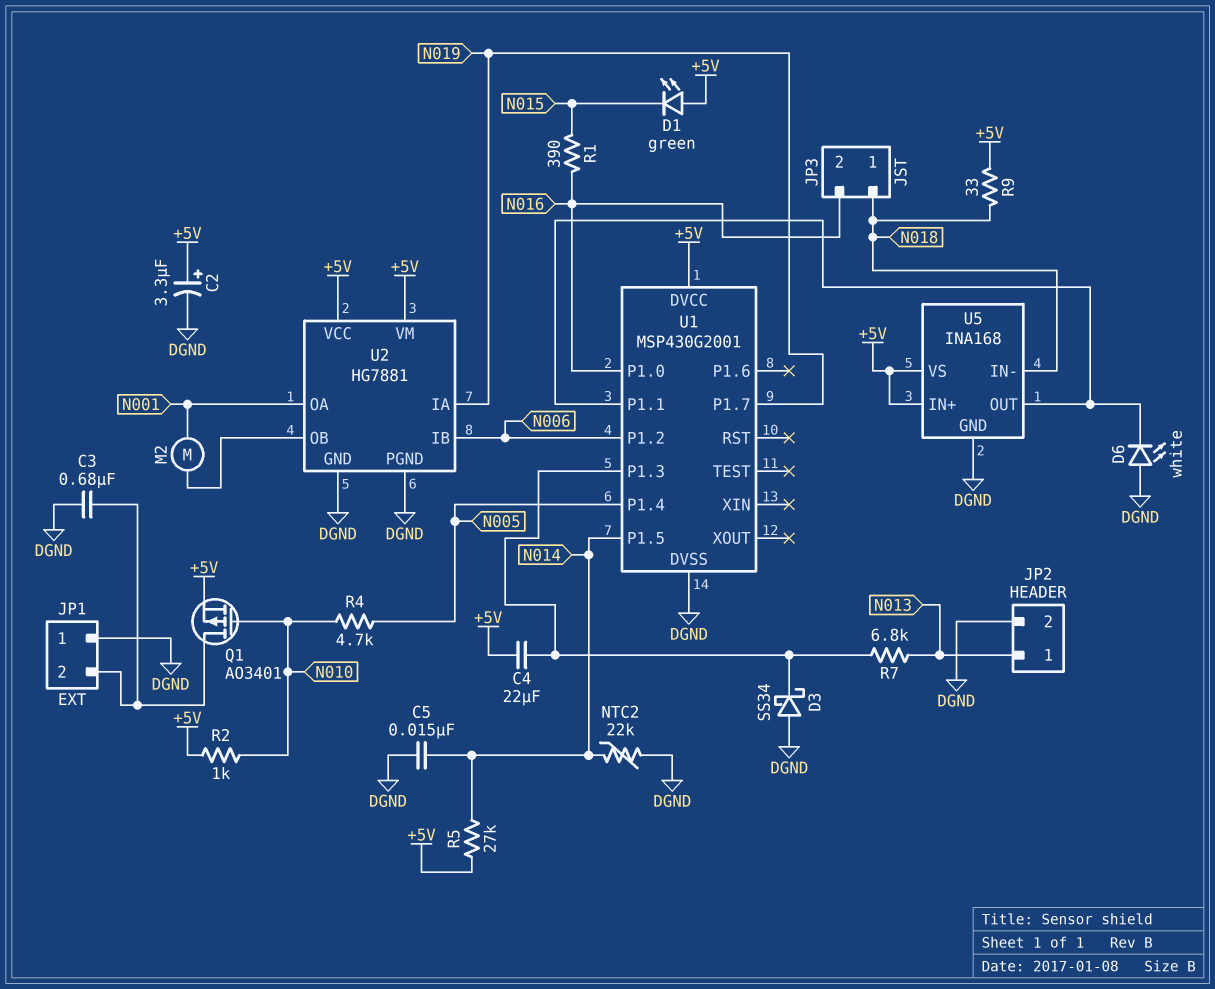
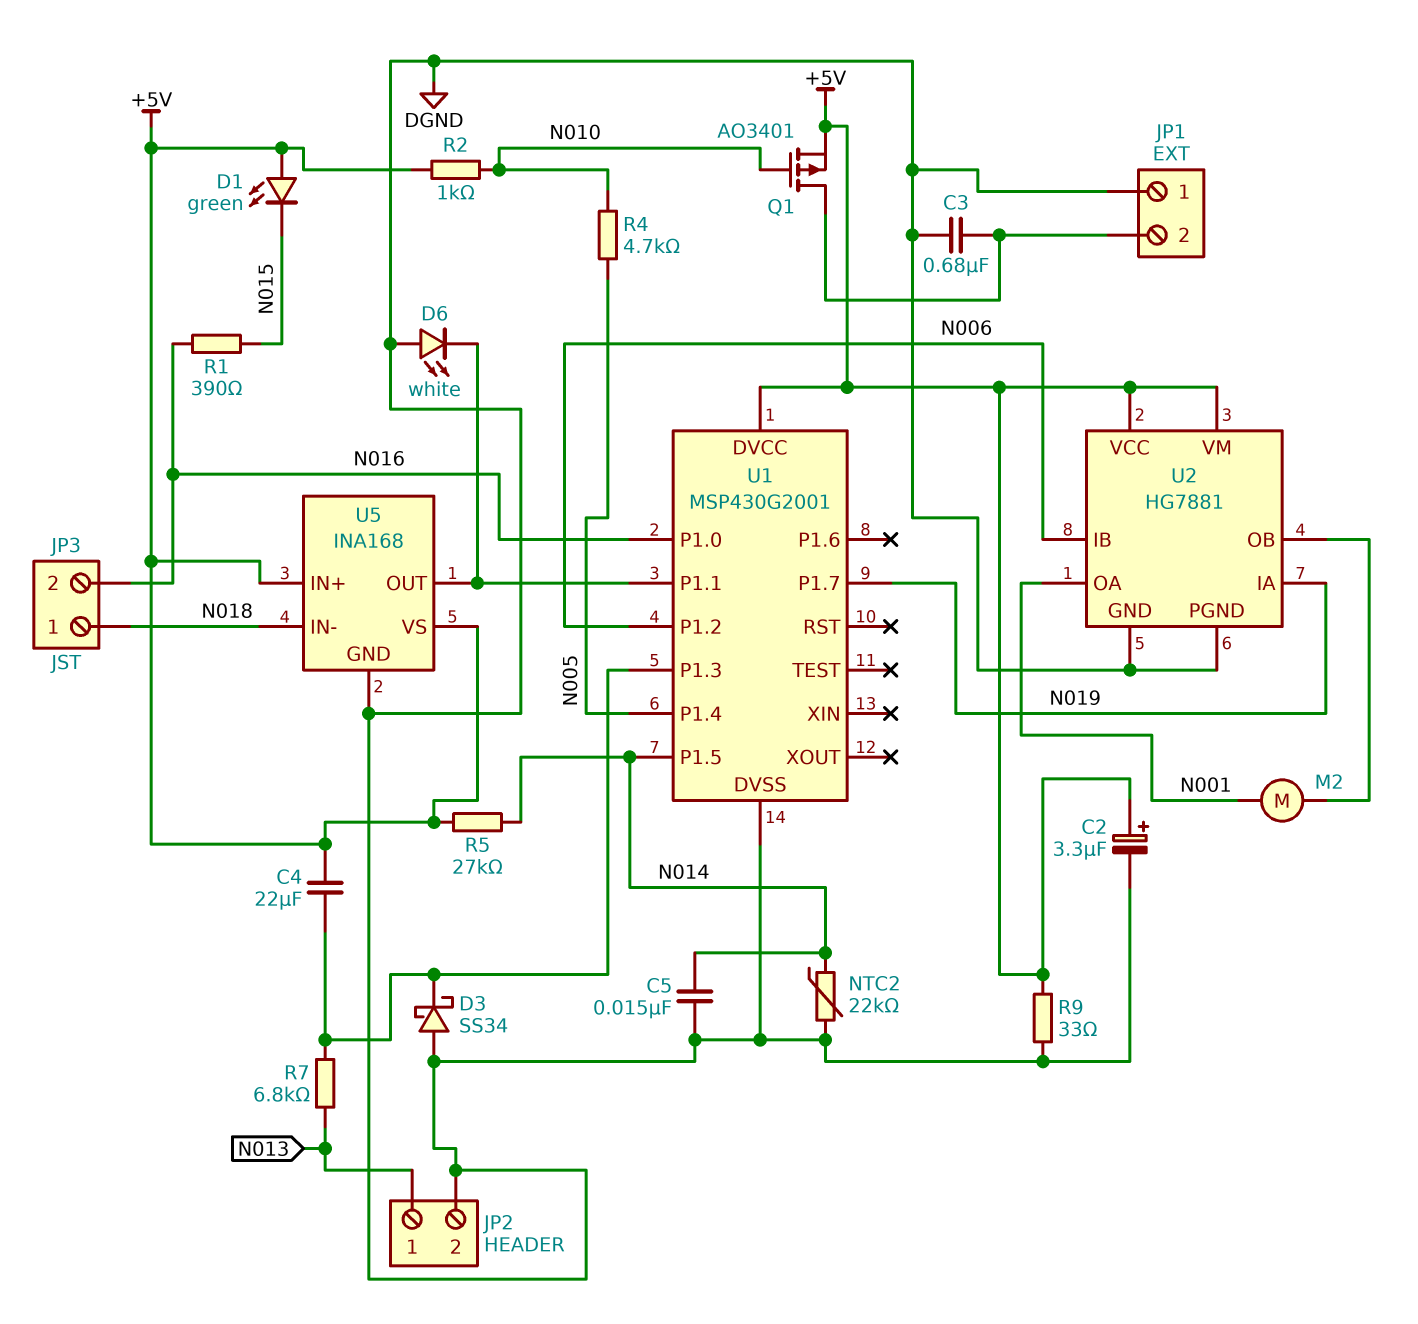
R9: 33 (+5V, N018) -> 33 (+5V, DGND)

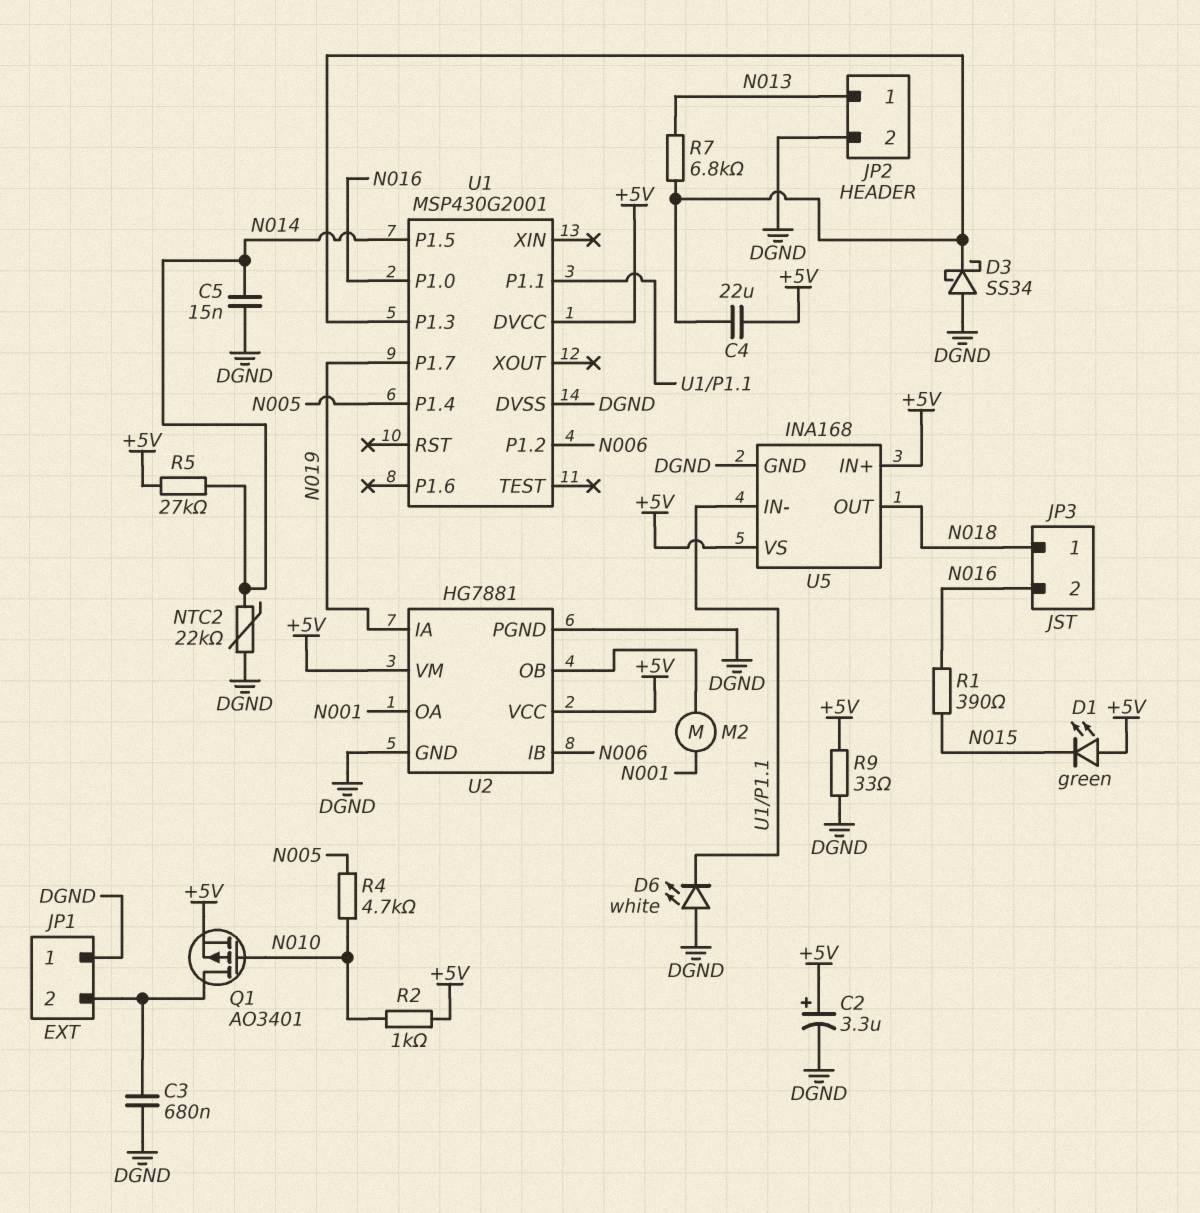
U5 pin IN-: N018 -> U1/P1.1
U5 pin OUT: U1/P1.1 -> N018

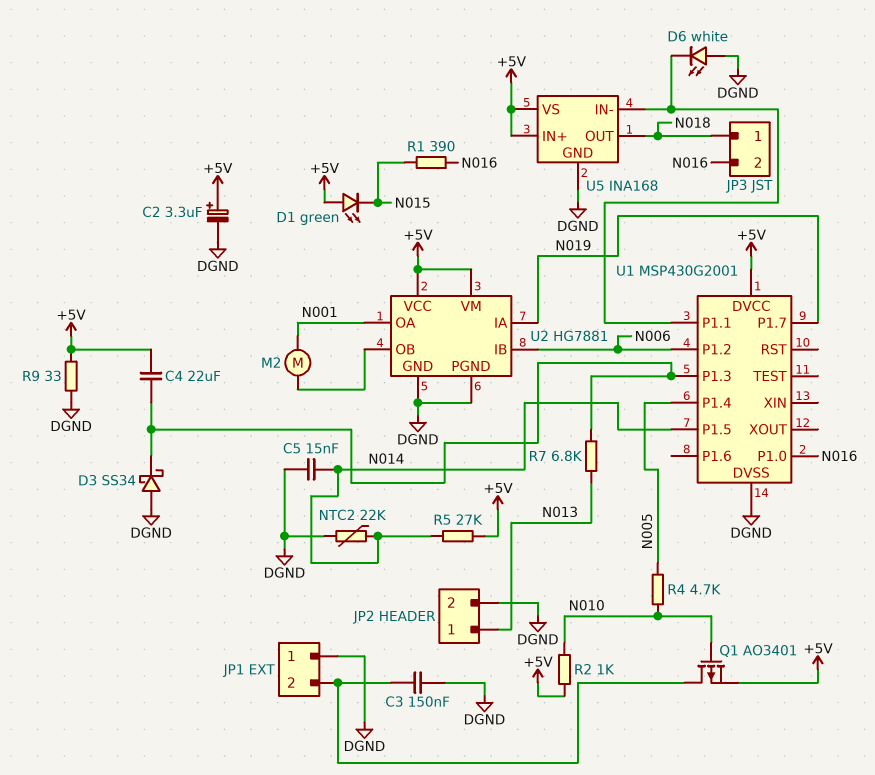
C3: 680nF (DGND, JP1/2) -> 150nF (DGND, JP1/2)

